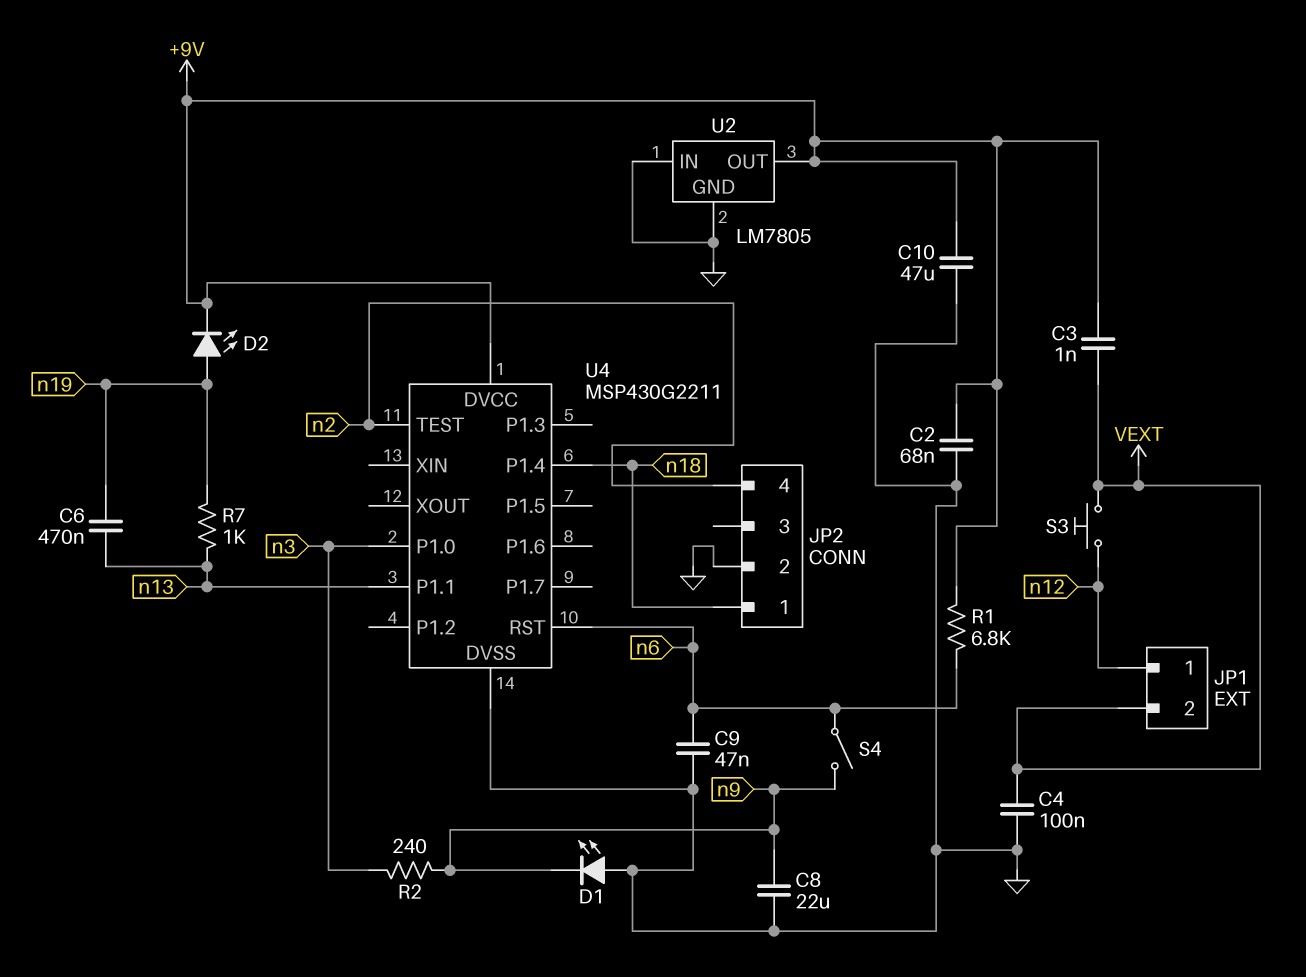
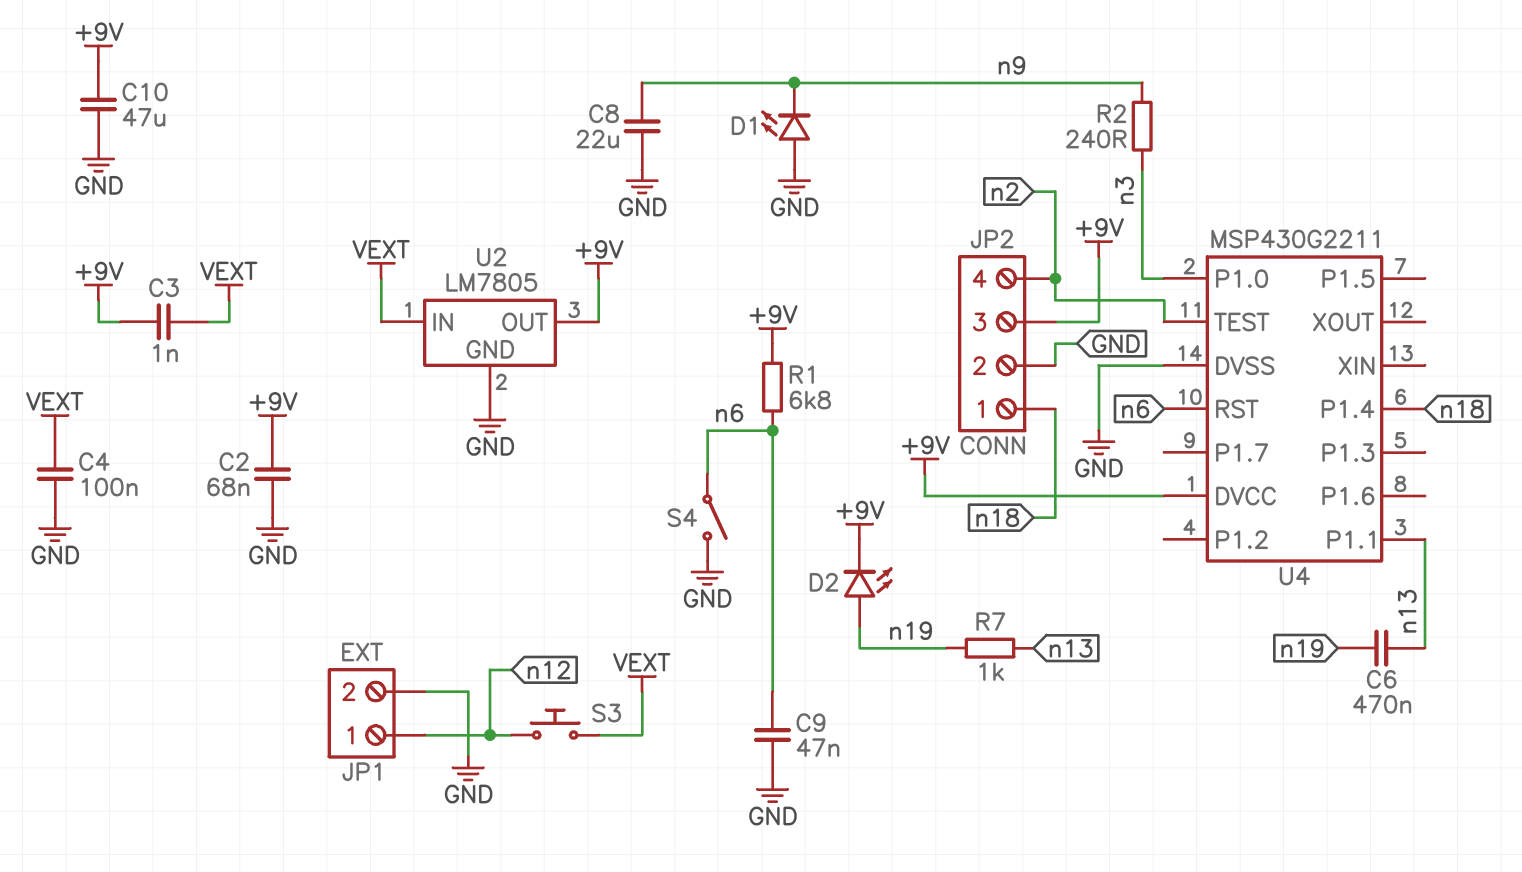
JP1 pin 2: VEXT -> GND
JP2 pin 3: none -> +9V
S4: switch (n6, n9) -> switch (GND, n6)
U2 pin IN: GND -> VEXT

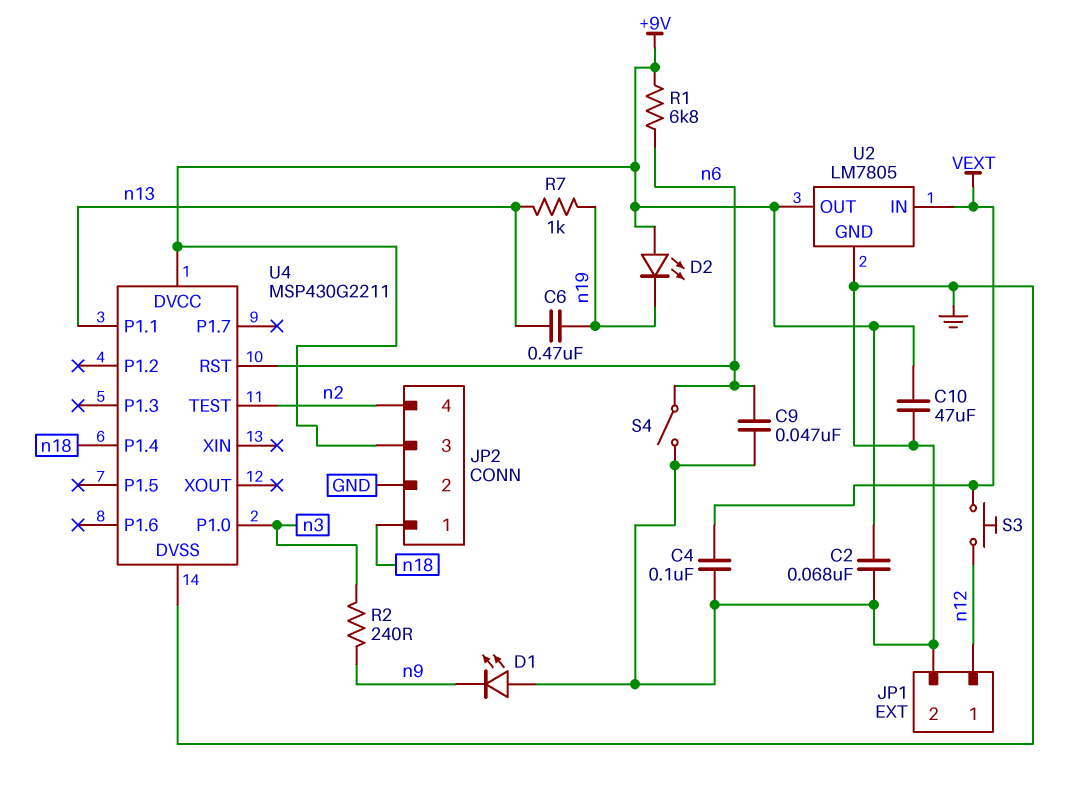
C3: 1nF (+9V, VEXT) -> none
C8: 22uF (GND, n9) -> none
D2: LED (A n19, K +9V) -> LED (A +9V, K n19)

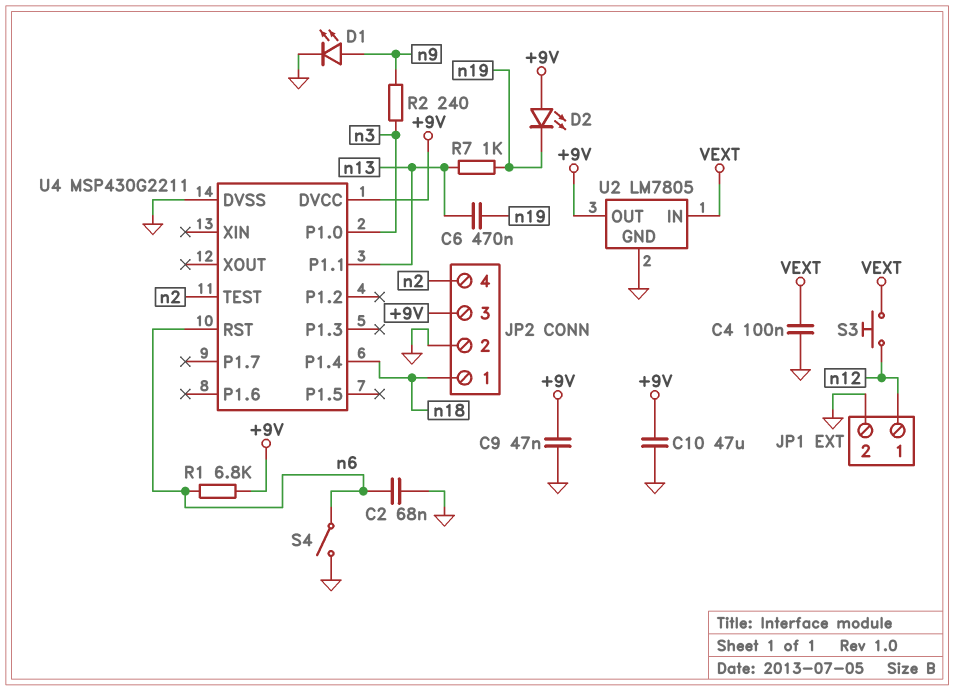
C2: 68nF (+9V, GND) -> 68nF (GND, n6)
C9: 47nF (GND, n6) -> 47nF (+9V, GND)
D1: LED (A GND, K n9) -> LED (A n9, K GND)

